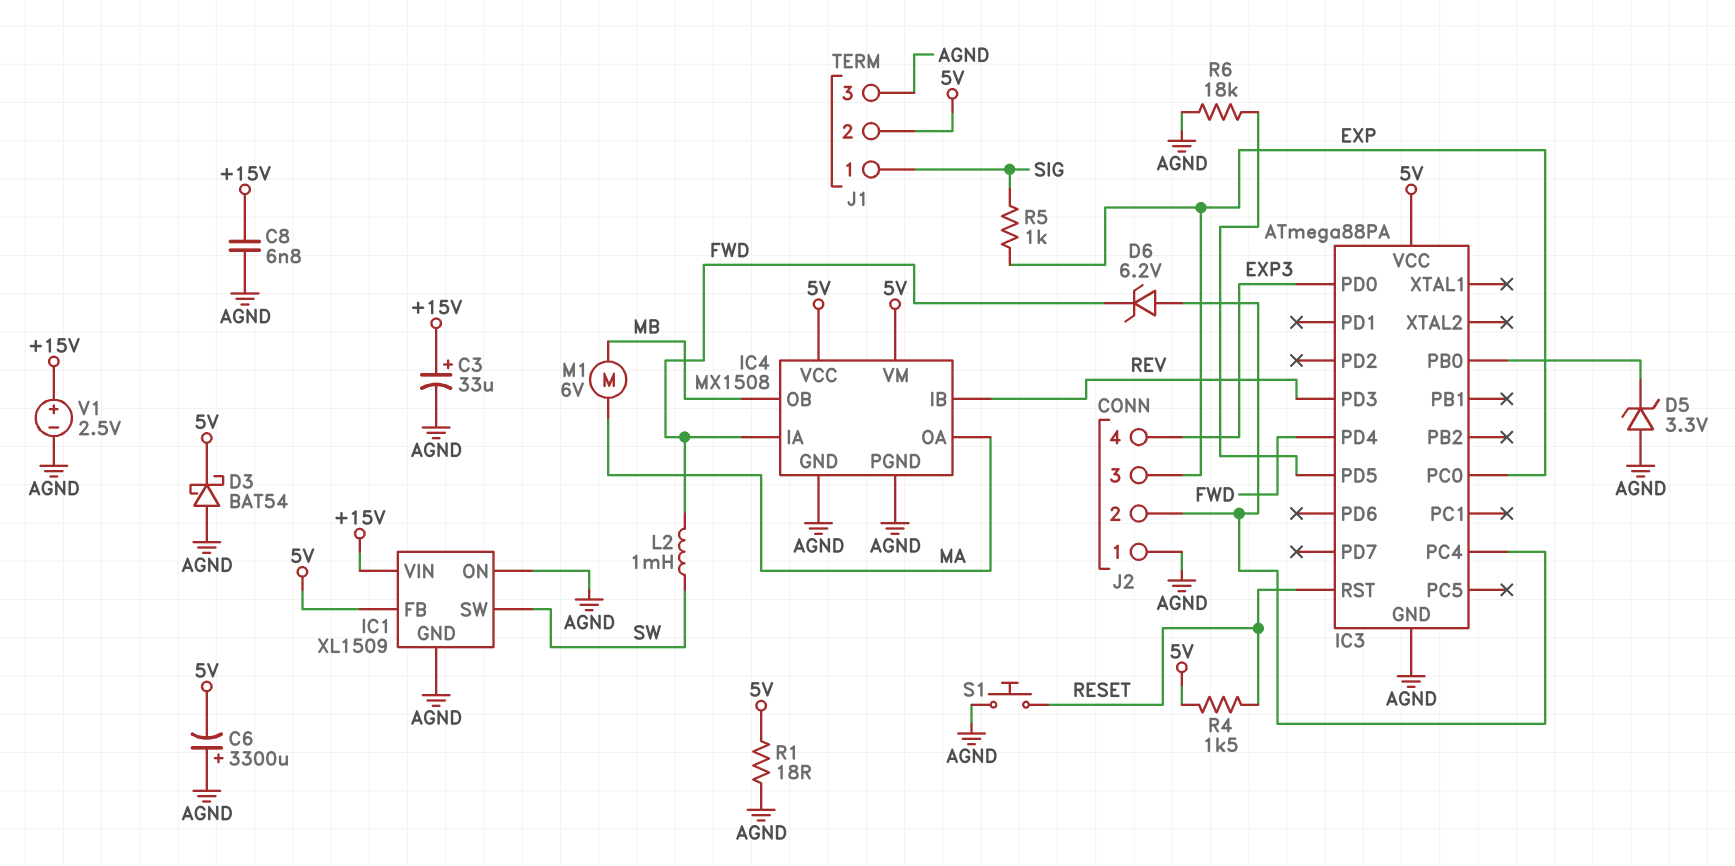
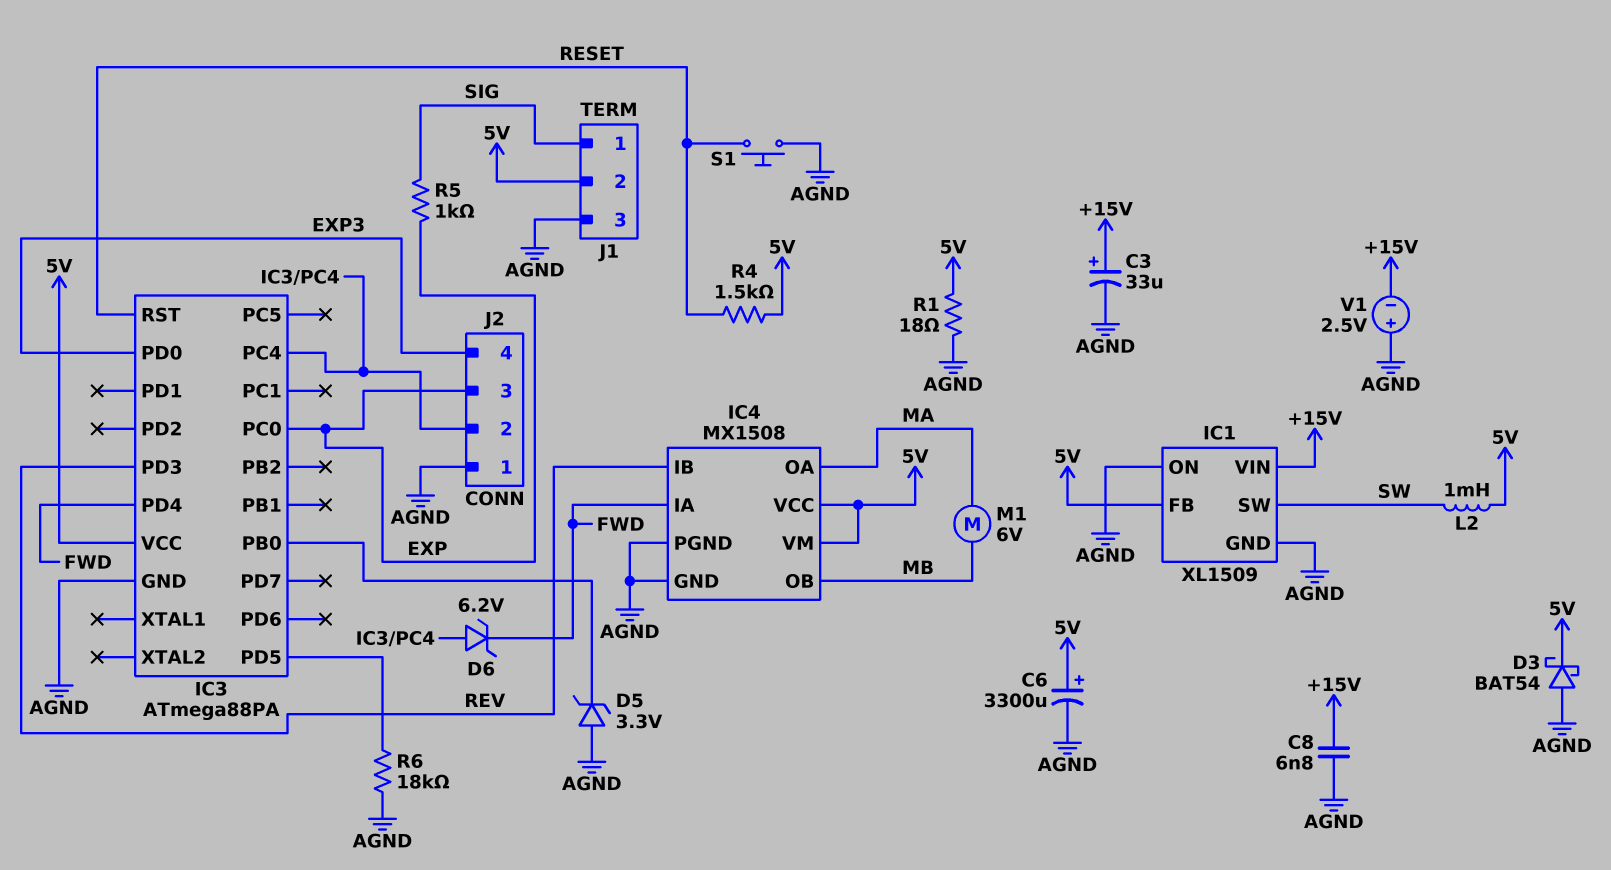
C6: 3300uF (plus AGND, minus 5V) -> 3300uF (plus 5V, minus AGND)
L2: 1mH (FWD, SW) -> 1mH (5V, SW)
V1: 2.5V (plus +15V, minus AGND) -> 2.5V (plus AGND, minus +15V)

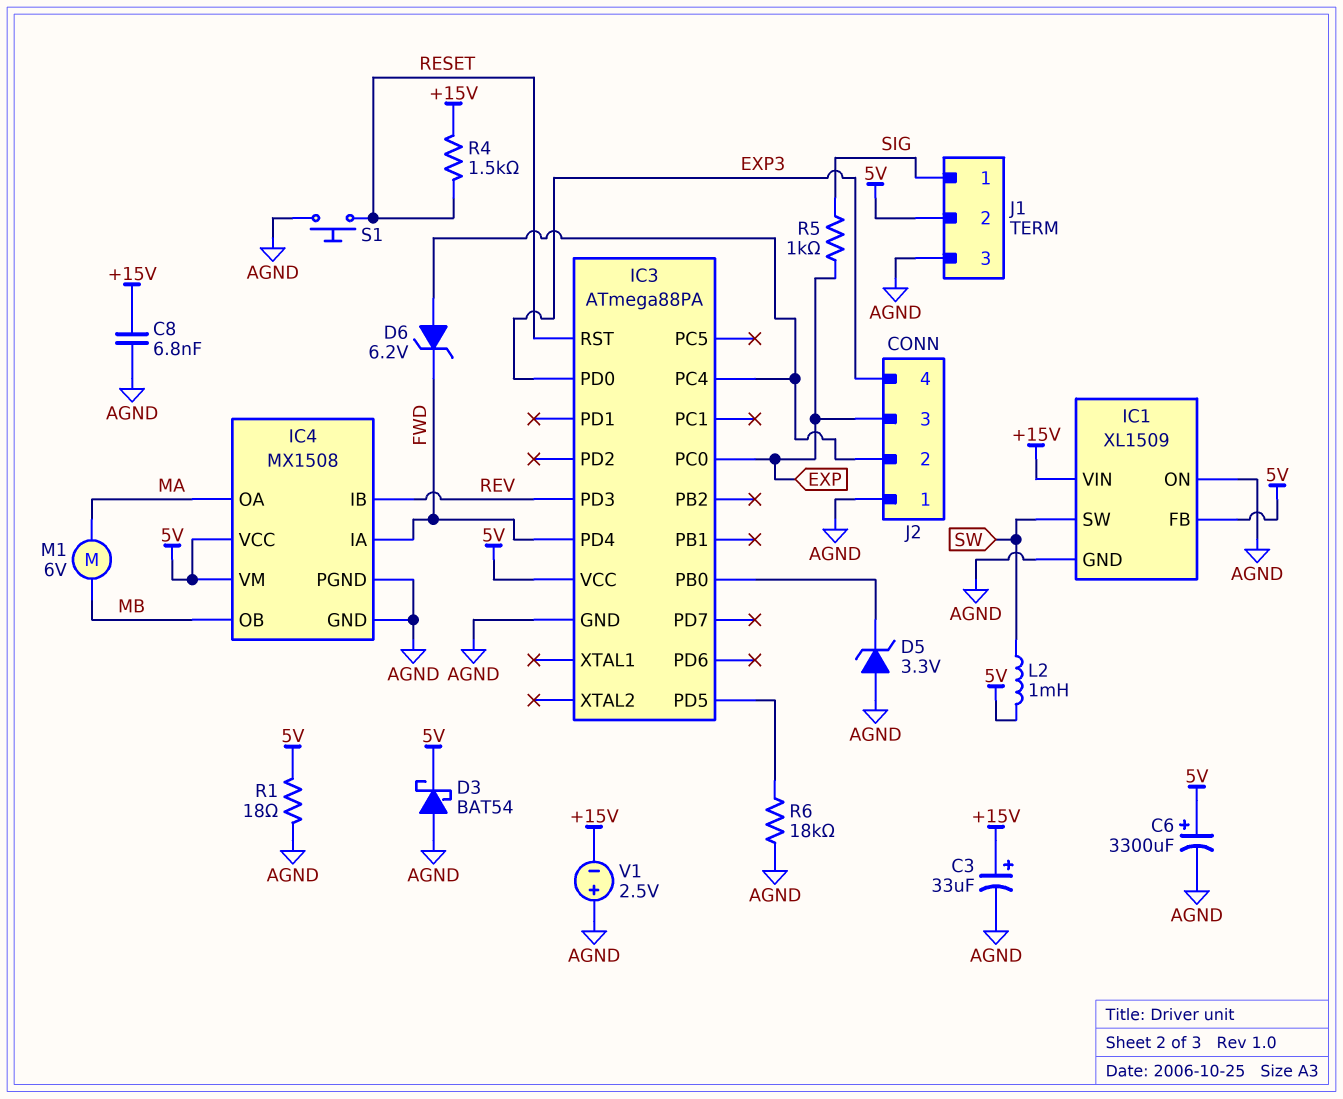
R4: 1.5k (5V, RESET) -> 1.5k (+15V, RESET)

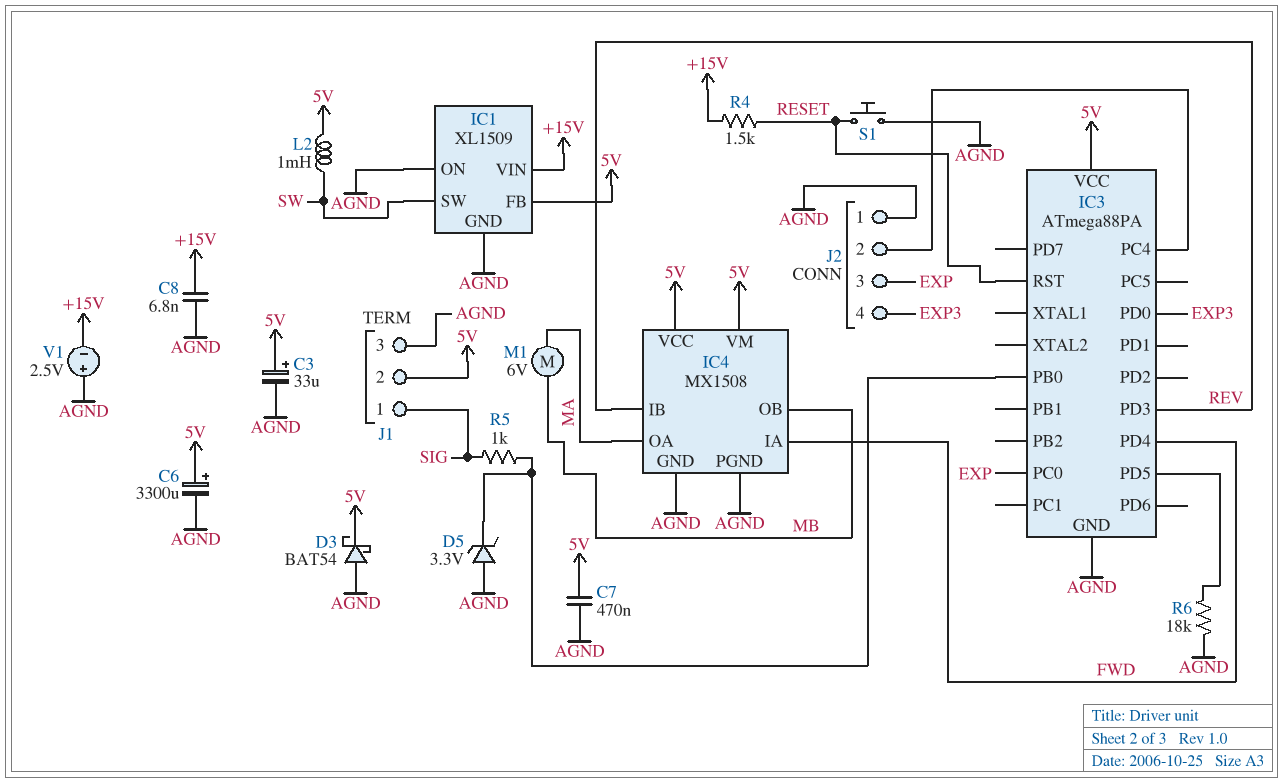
C3: 33uF (plus +15V, minus AGND) -> 33uF (plus 5V, minus AGND)
C7: none -> 470nF (5V, AGND)
D6: zener 6.2V (A IC3/PC4, K FWD) -> none
R1: 18 (5V, AGND) -> none
R5: 1k (EXP, SIG) -> 1k (IC3/PB0, SIG)

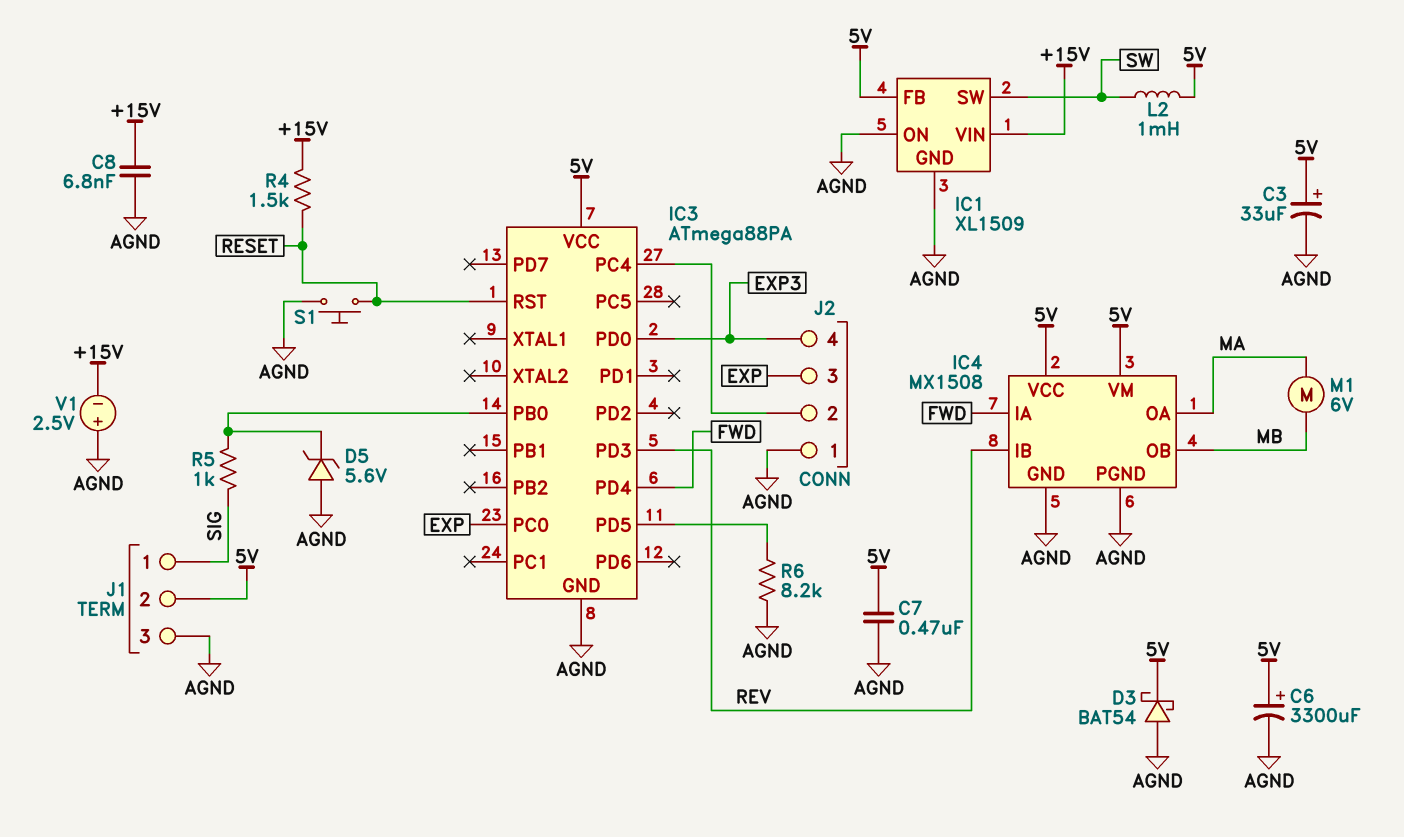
D5: zener 3.3V (A AGND, K IC3/PB0) -> zener 5.6V (A AGND, K IC3/PB0)
R6: 18k (AGND, IC3/PD5) -> 8.2k (AGND, IC3/PD5)

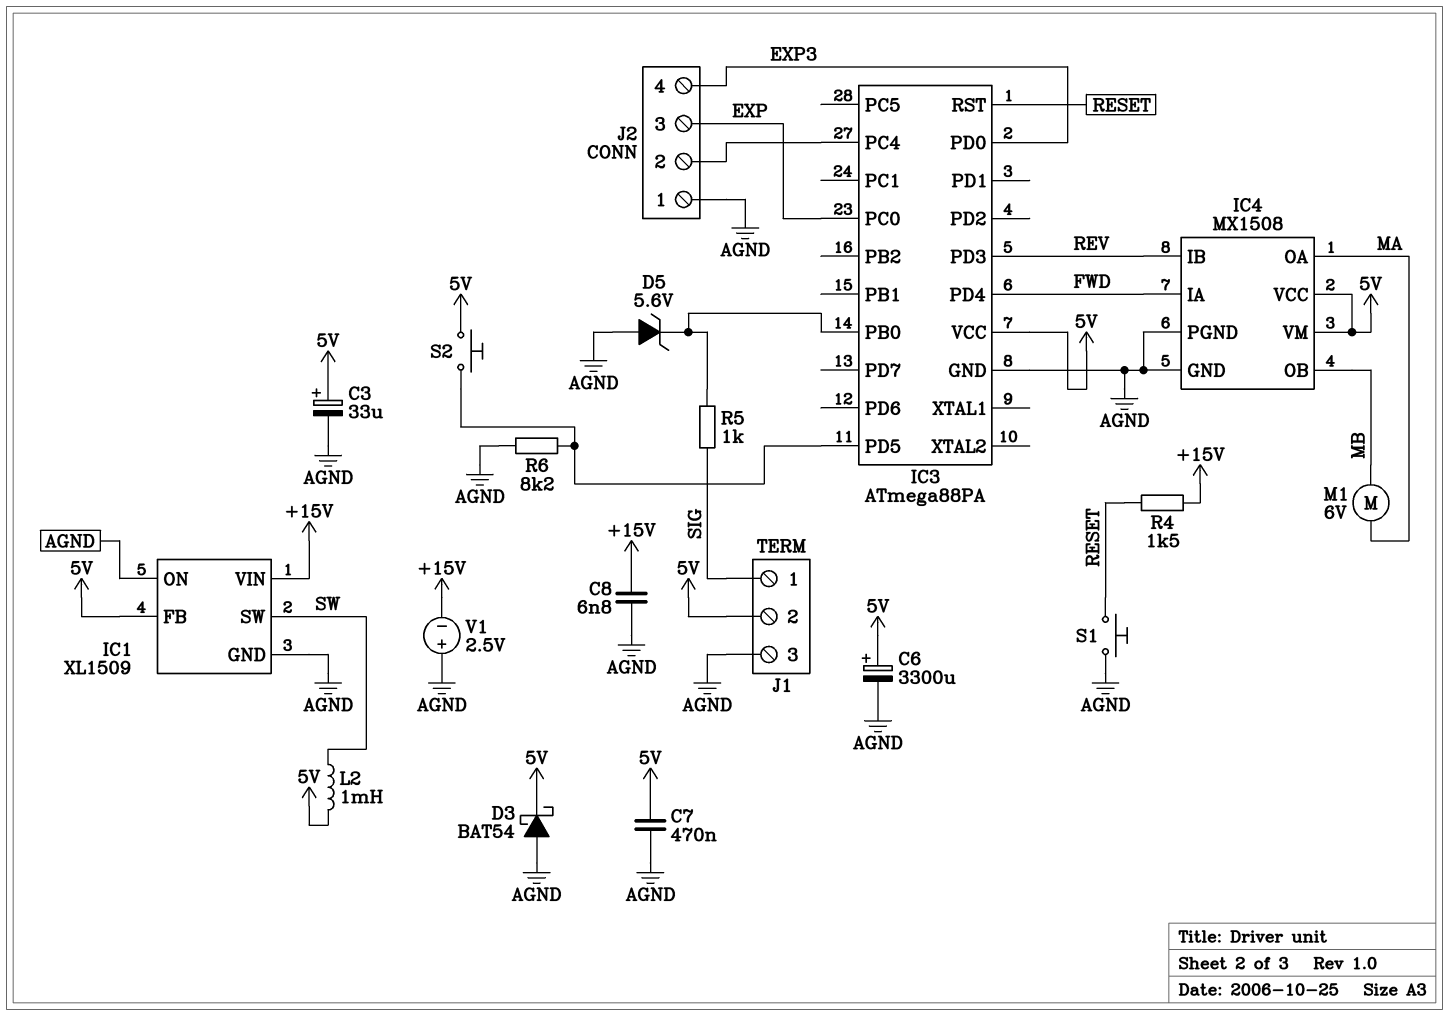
S2: none -> button (5V, IC3/PD5)

